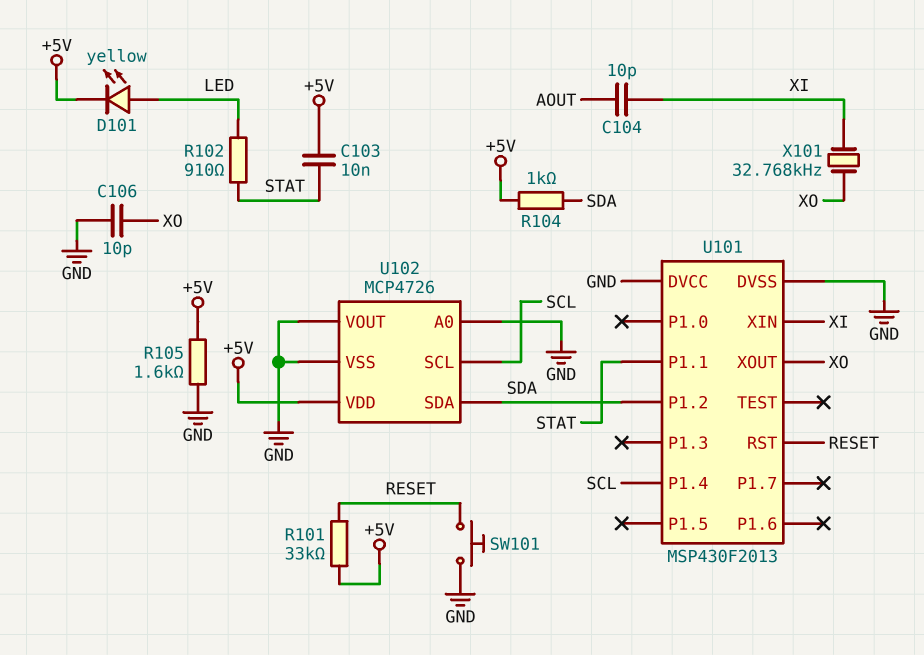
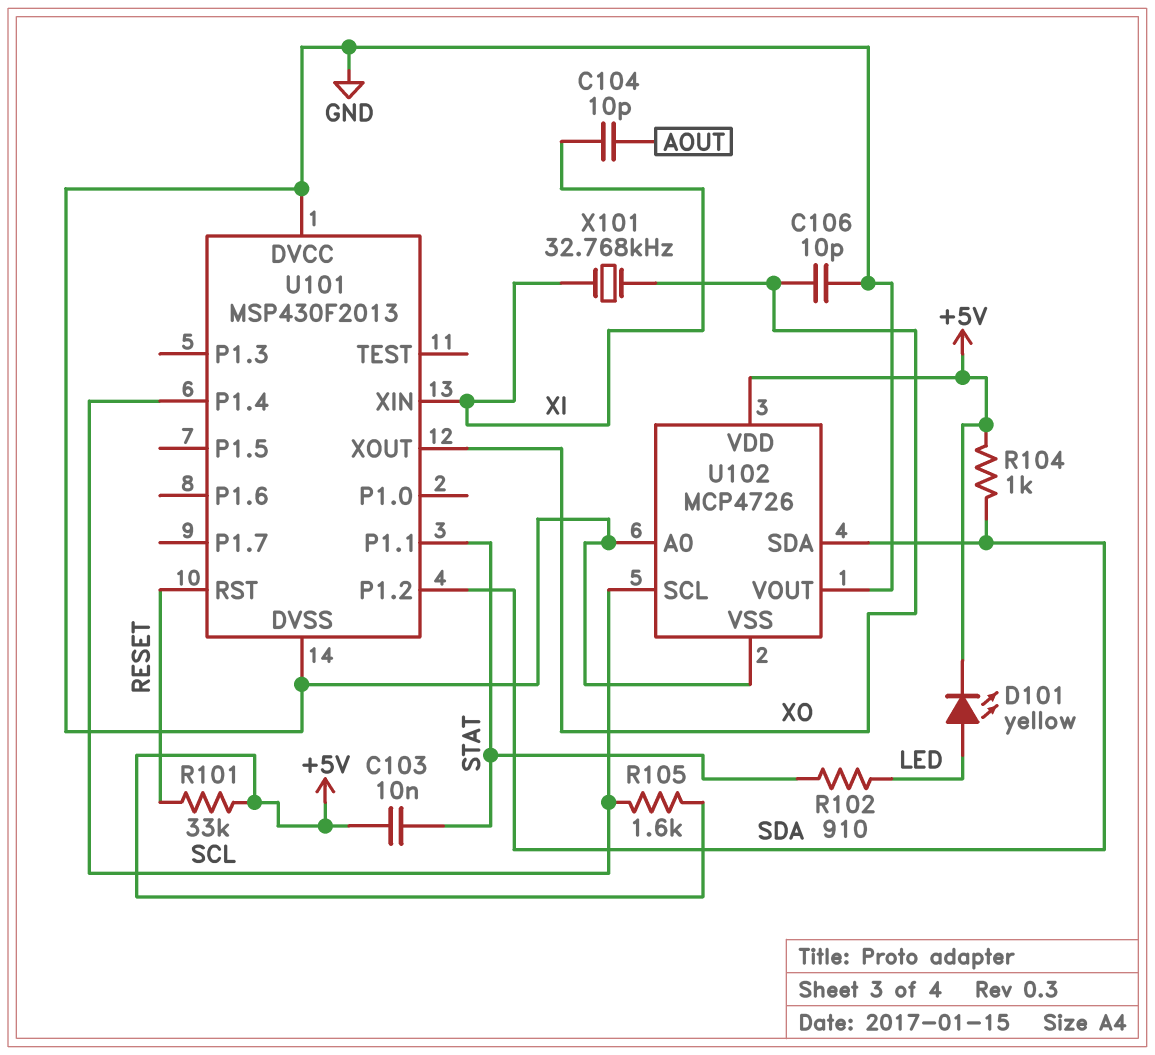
R105: 1.6k (+5V, GND) -> 1.6k (+5V, SCL)
SW101: button (GND, RESET) -> none

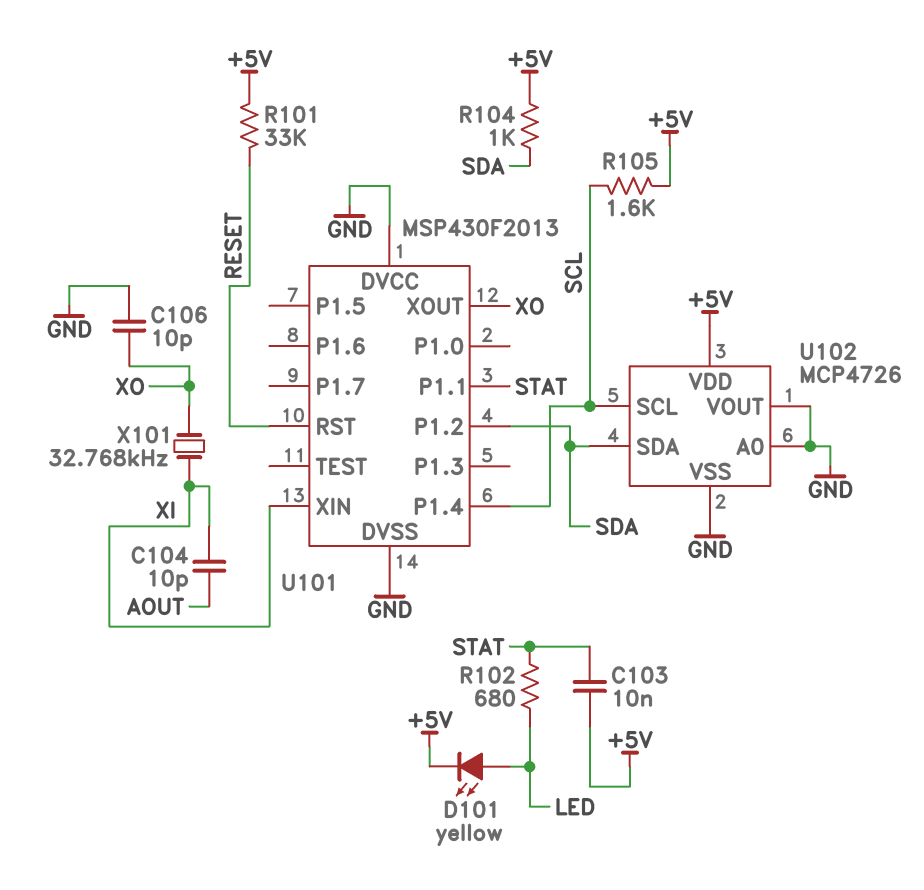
R102: 910 (LED, STAT) -> 680 (LED, STAT)

